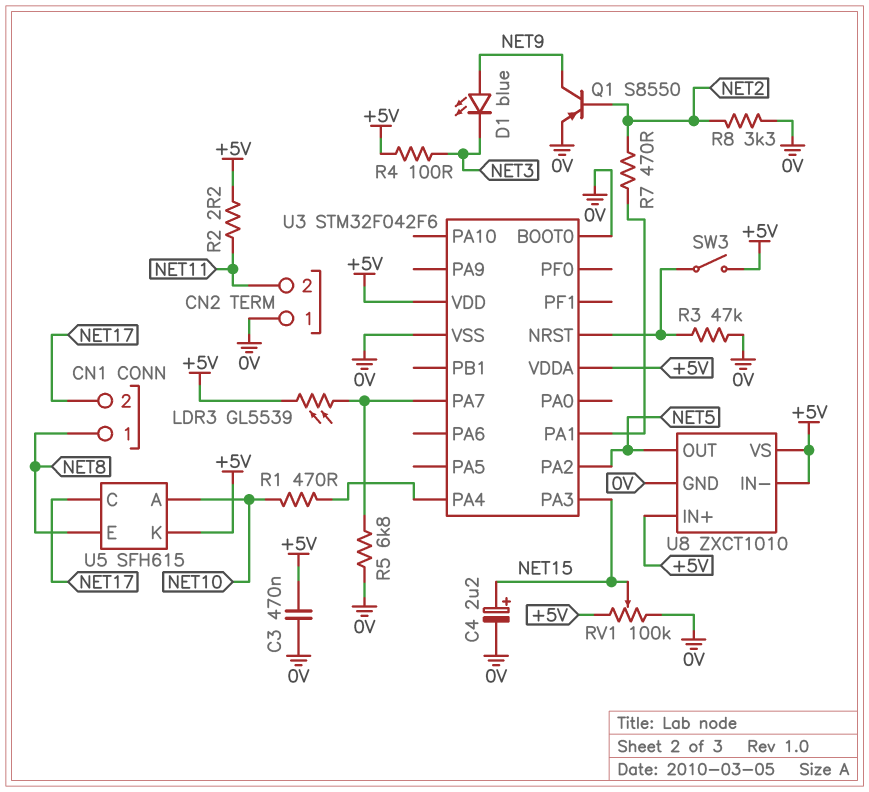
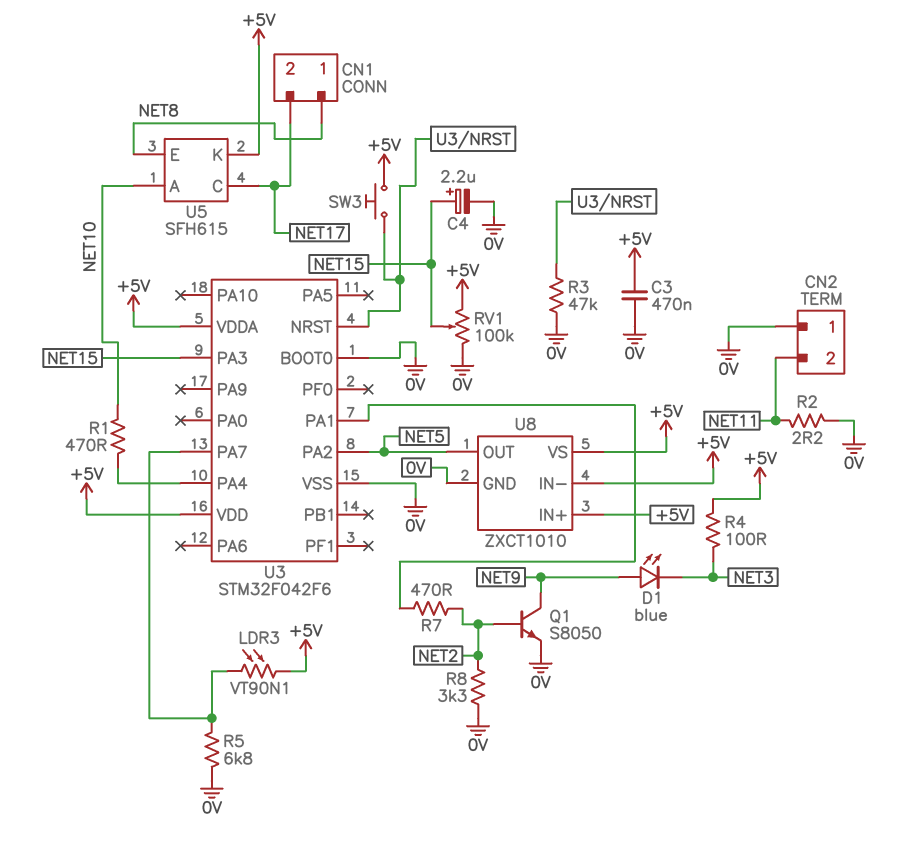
LDR3: GL5539 (+5V, U3/PA7) -> VT90N1 (+5V, U3/PA7)
Q1: PNP S8550 (B NET2, C NET9, E 0V) -> NPN S8050 (B NET2, C NET9, E 0V)
R2: 2.2 (+5V, NET11) -> 2.2 (0V, NET11)
SW3: switch (+5V, U3/NRST) -> button (+5V, U3/NRST)

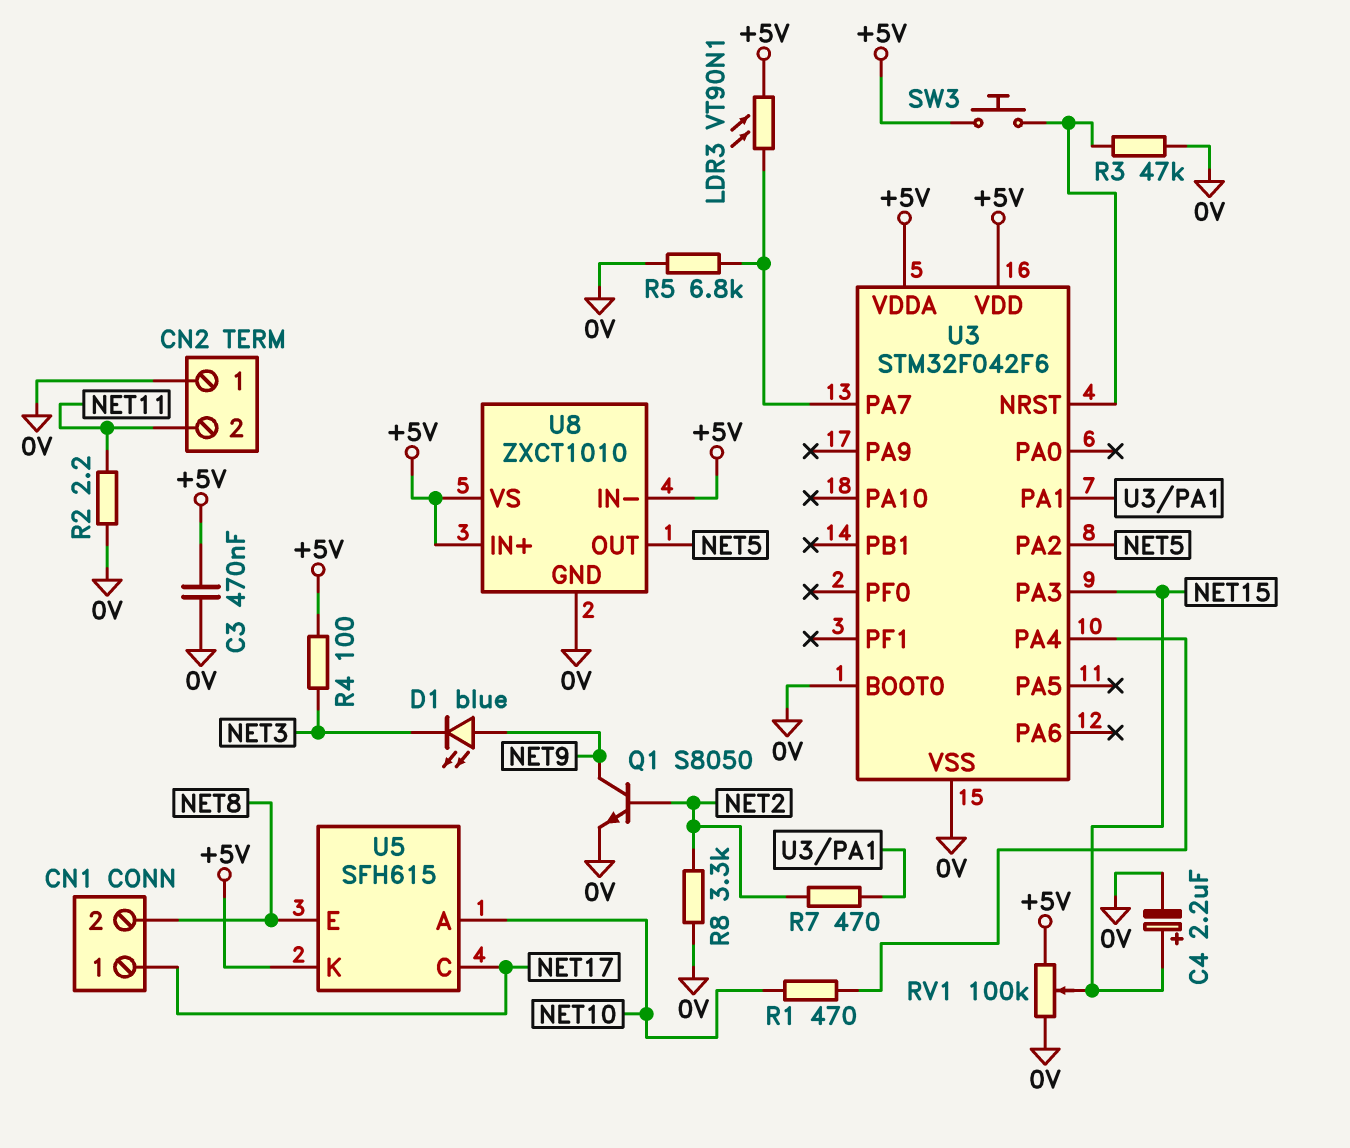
CN1 pin 1: NET8 -> NET17
CN1 pin 2: NET17 -> NET8

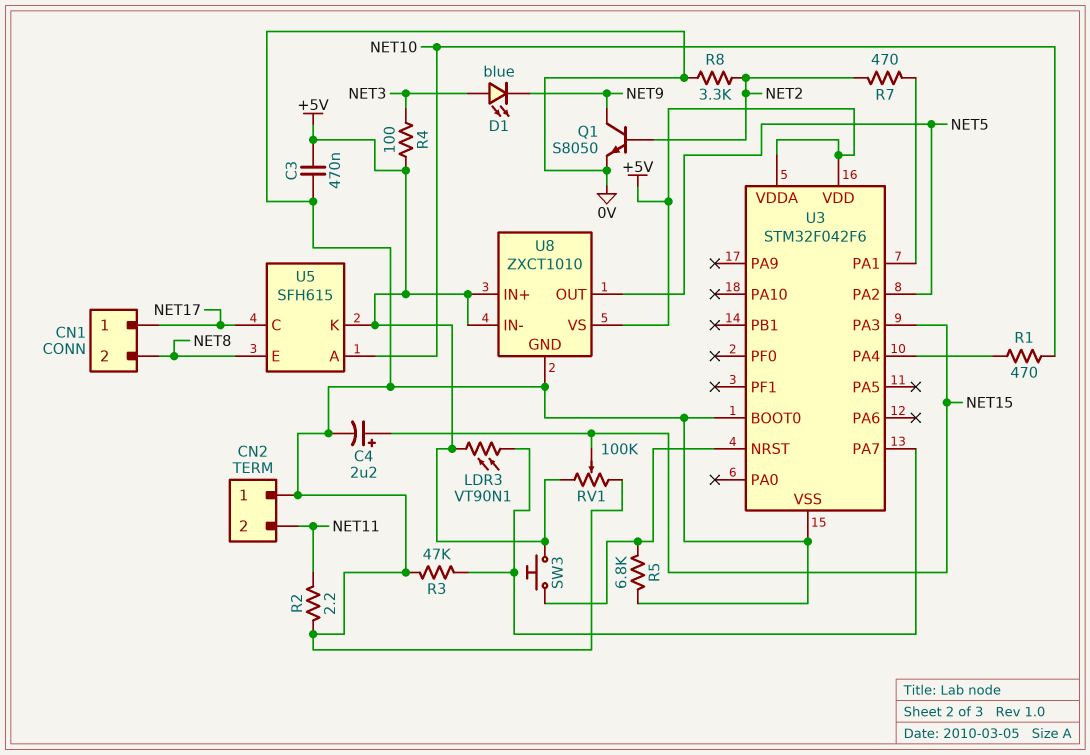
D1: LED blue (A NET9, K NET3) -> LED blue (A NET3, K NET9)
R3: 47k (0V, U3/NRST) -> 47k (0V, U3/PA7)
R5: 6.8k (0V, U3/PA7) -> 6.8k (0V, U3/NRST)

